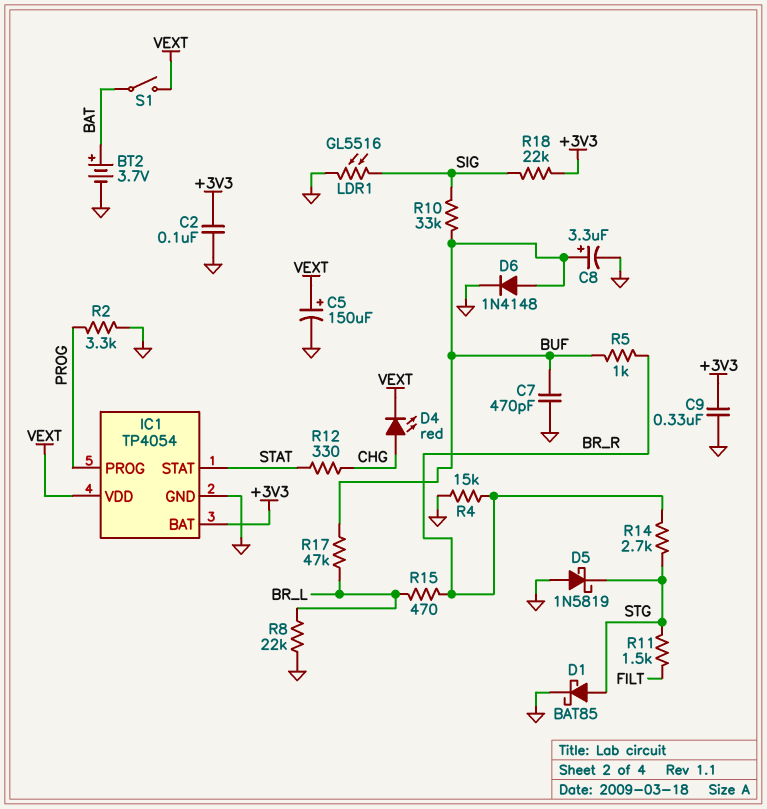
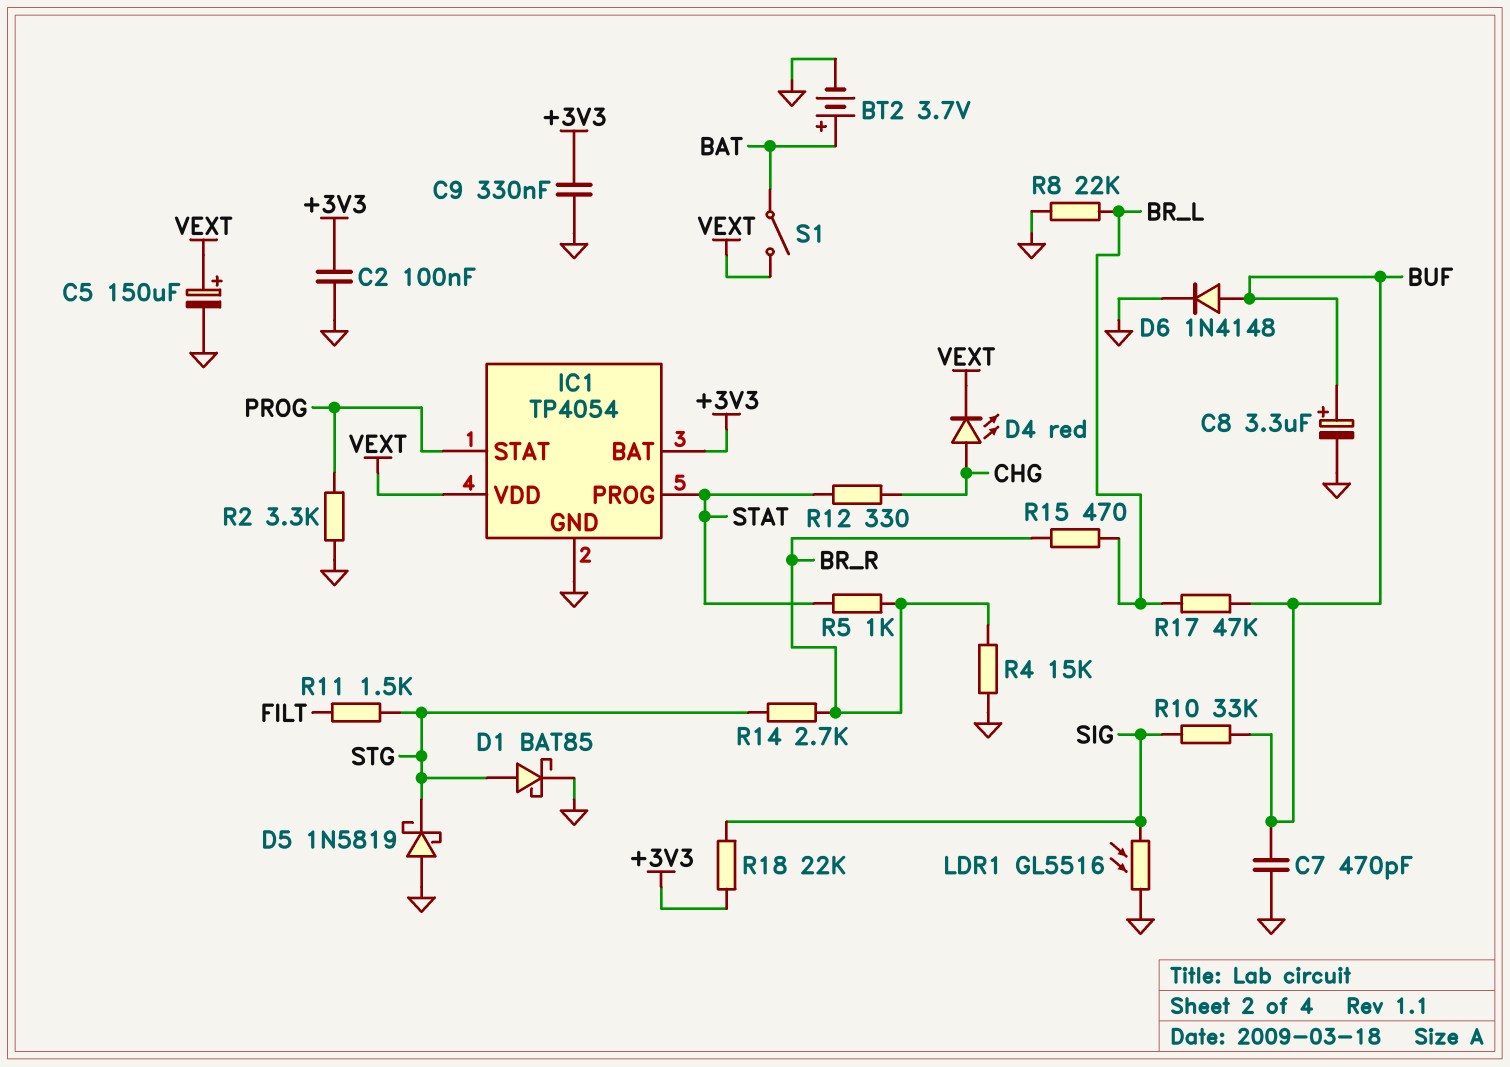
IC1 pin PROG: PROG -> STAT
IC1 pin STAT: STAT -> PROG
R5: 1k (BR_R, BUF) -> 1k (BR_R, STAT)

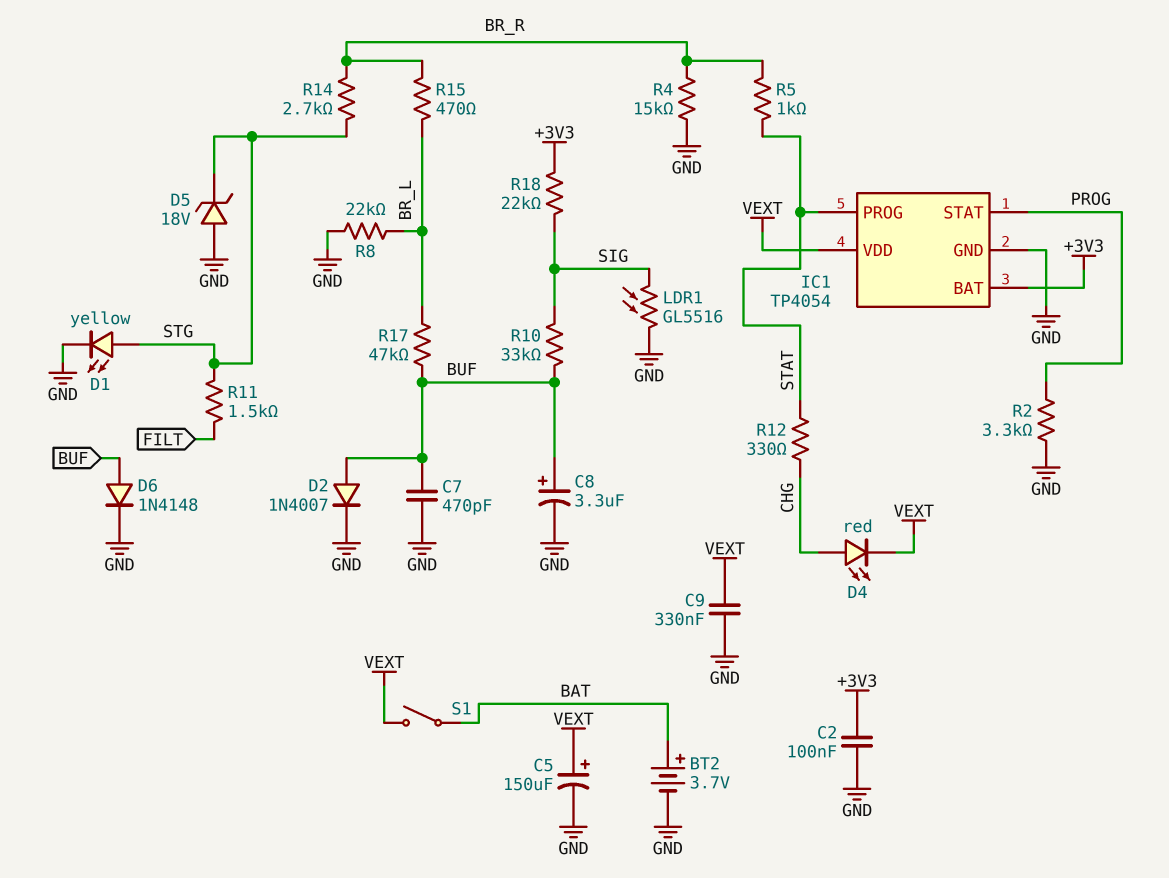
C9: 330nF (+3V3, GND) -> 330nF (GND, VEXT)
D1: schottky BAT85 (A STG, K GND) -> LED yellow (A STG, K GND)
D2: none -> diode 1N4007 (A BUF, K GND)
D5: schottky 1N5819 (A GND, K STG) -> zener 18V (A GND, K STG)

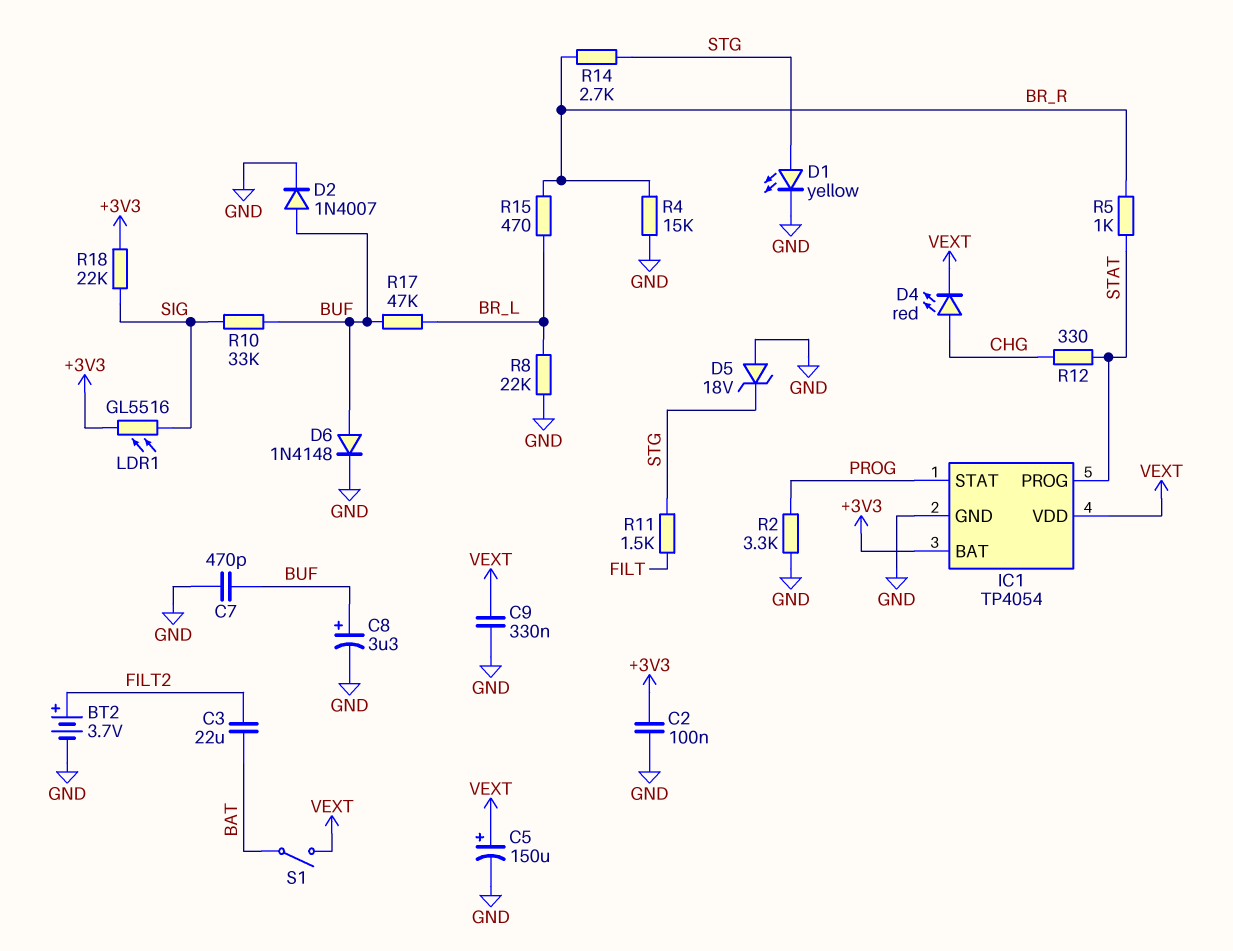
BT2: 3.7V (plus BAT, minus GND) -> 3.7V (plus FILT2, minus GND)
C3: none -> 22uF (BAT, FILT2)
LDR1: GL5516 (GND, SIG) -> GL5516 (+3V3, SIG)

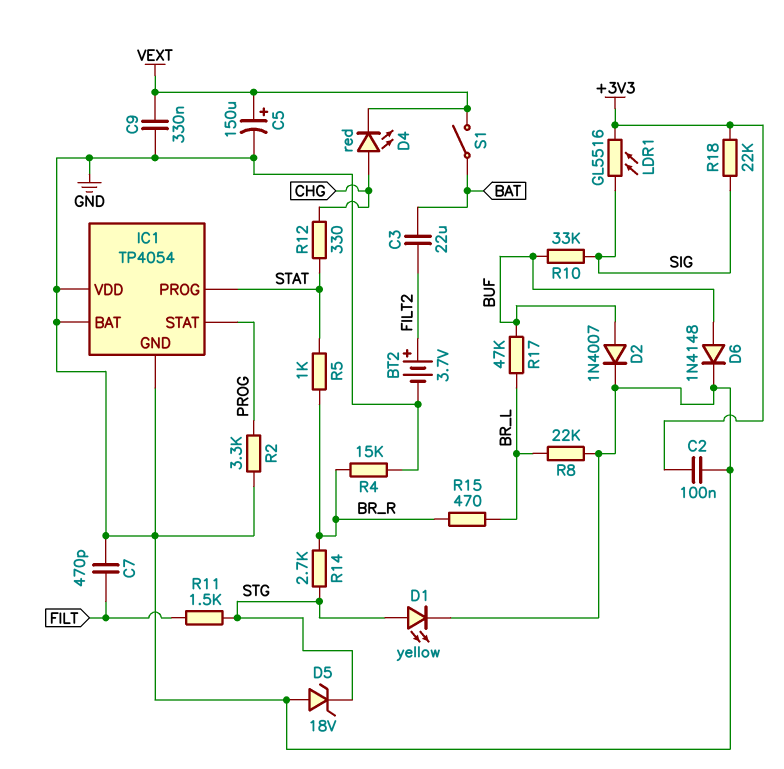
C7: 470pF (BUF, GND) -> 470pF (FILT, GND)
C8: 3.3uF (plus BUF, minus GND) -> none
IC1 pin BAT: +3V3 -> GND
IC1 pin VDD: VEXT -> GND

